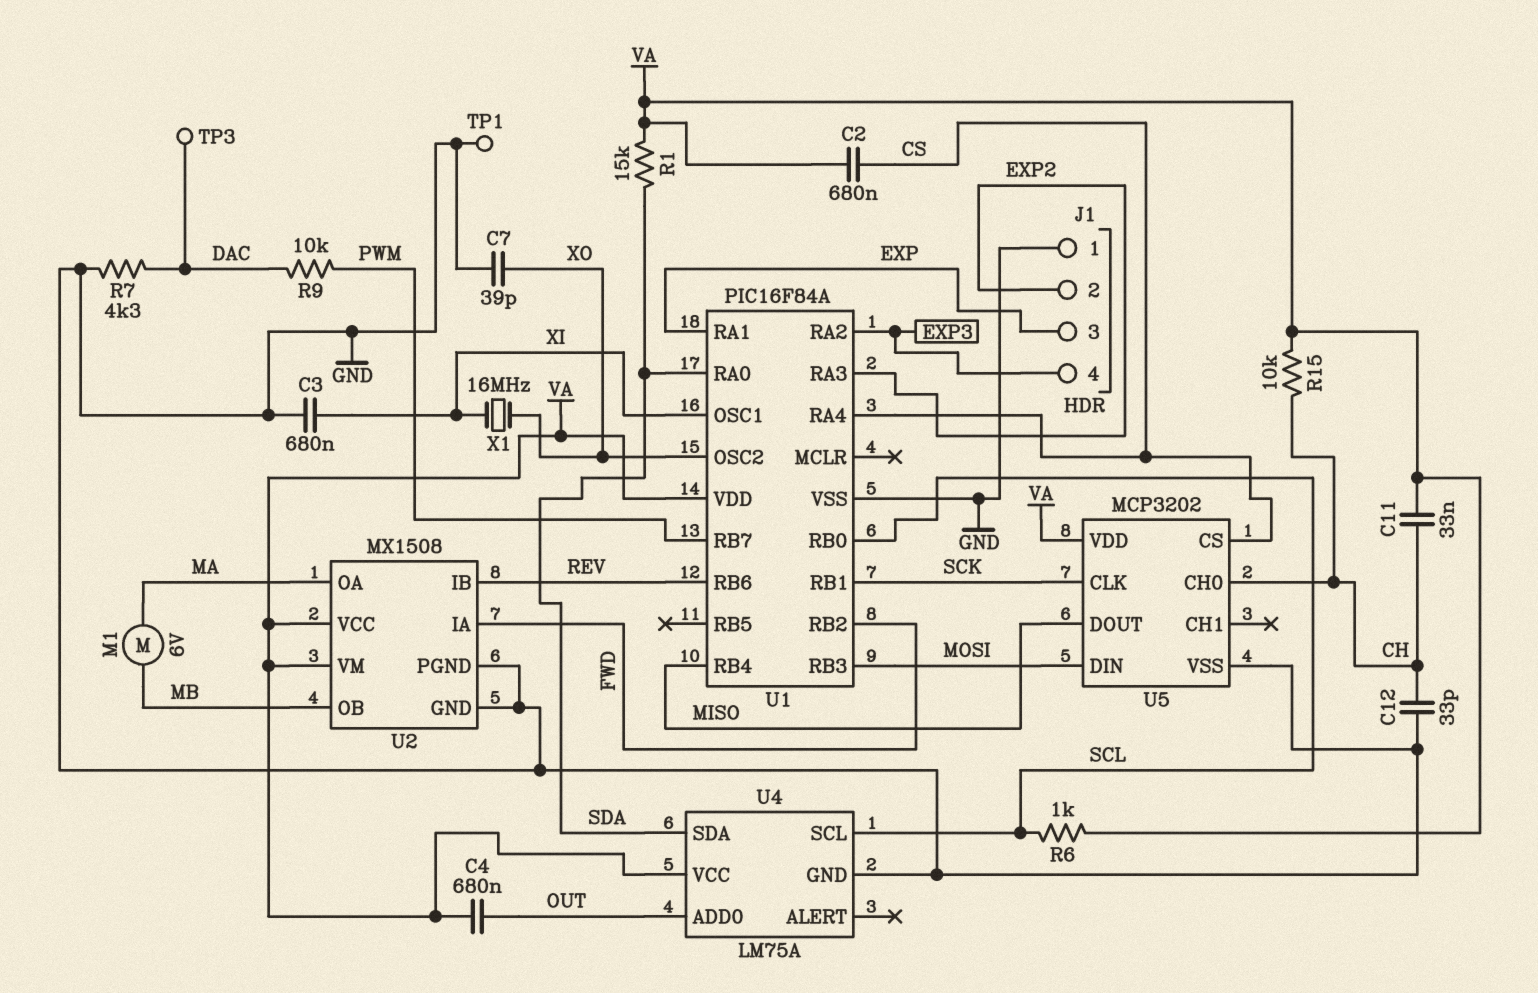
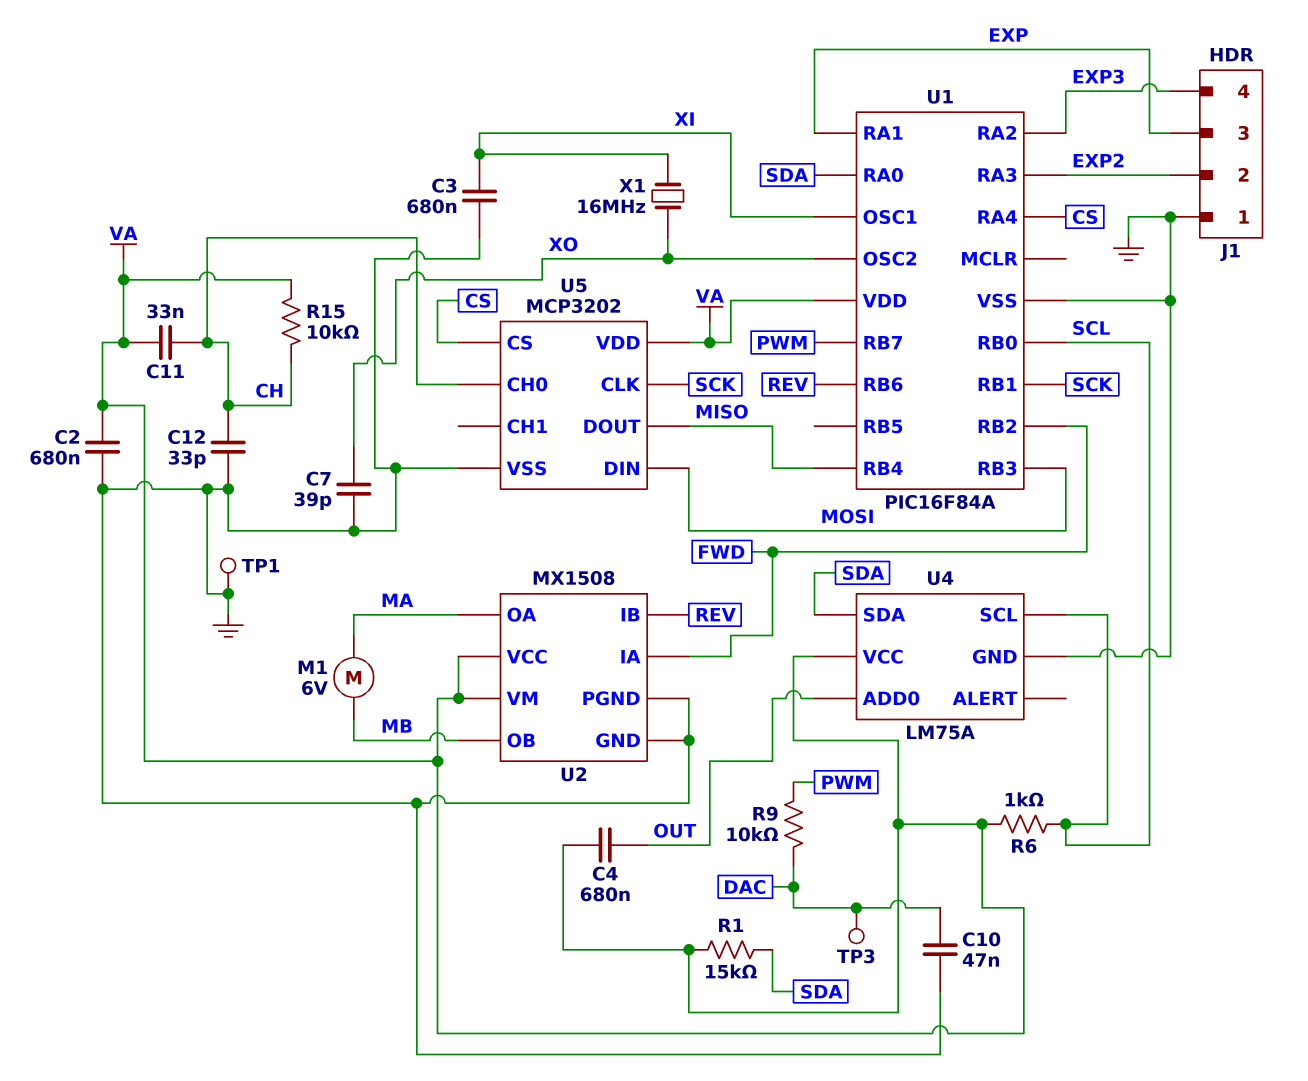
C2: 680nF (CS, VA) -> 680nF (GND, VA)
C10: none -> 47nF (DAC, GND)
R7: 4.3k (DAC, GND) -> none

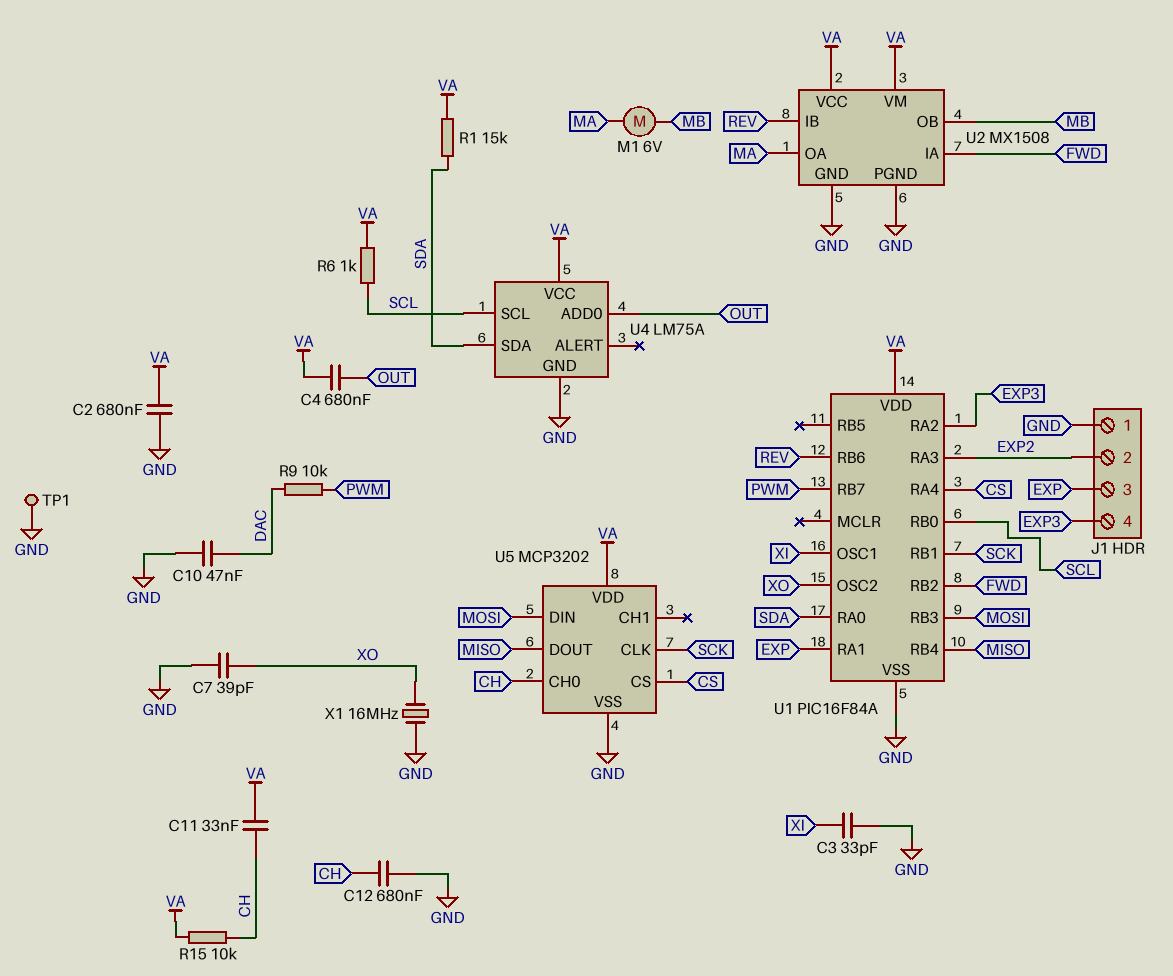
C3: 680nF (GND, XI) -> 33pF (GND, XI)
C12: 33pF (CH, GND) -> 680nF (CH, GND)
TP3: test point (DAC) -> none
X1: 16MHz (XI, XO) -> 16MHz (GND, XO)

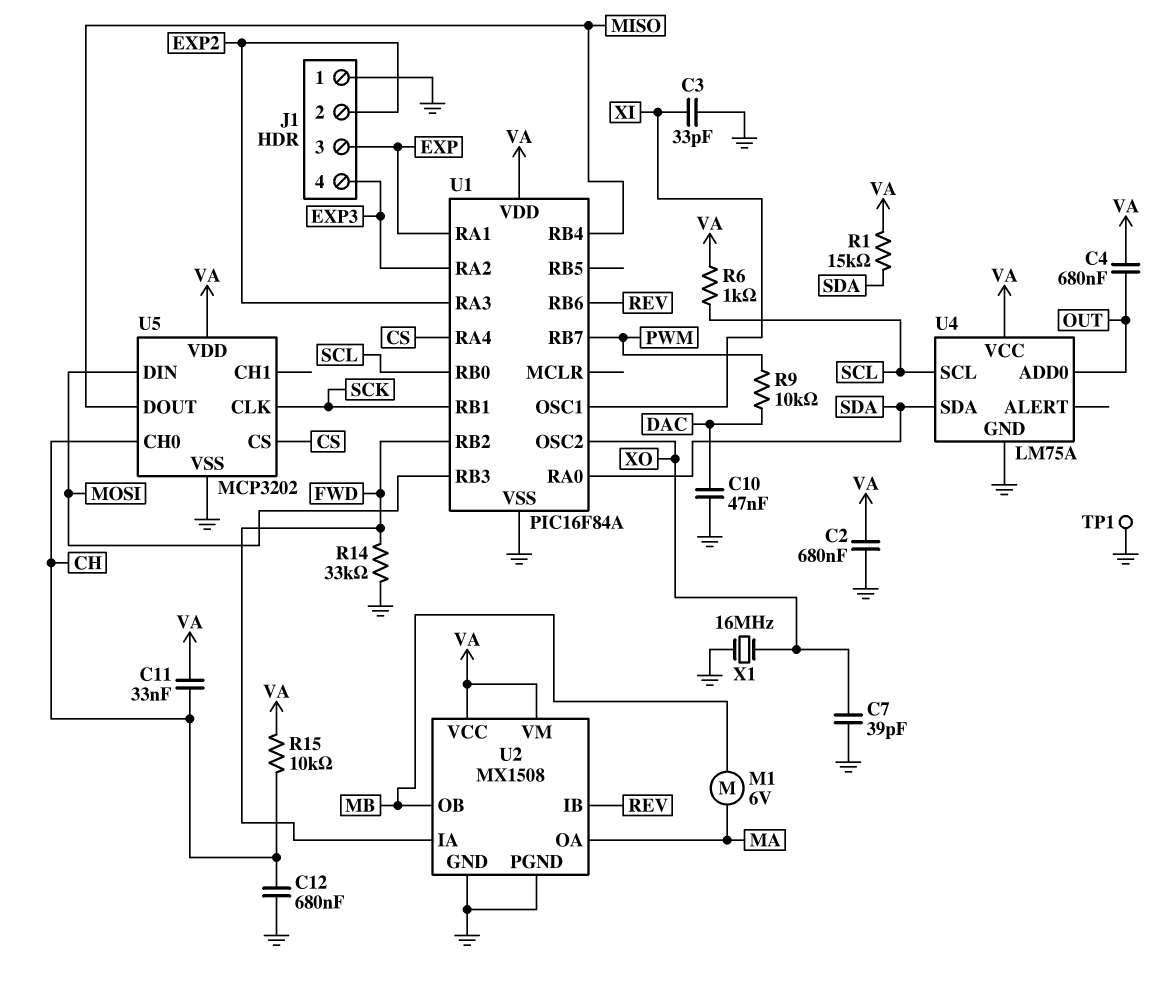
R14: none -> 33k (FWD, GND)

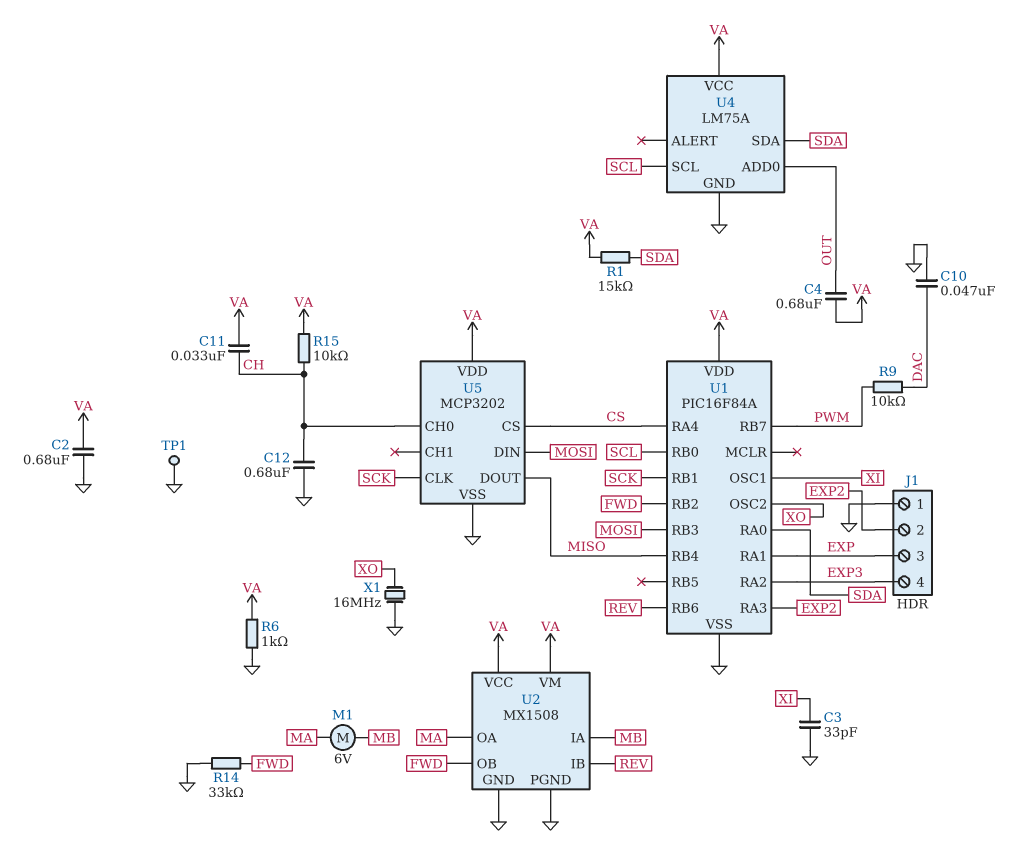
C7: 39pF (GND, XO) -> none
R6: 1k (SCL, VA) -> 1k (GND, VA)
U2 pin IA: FWD -> MB
U2 pin OB: MB -> FWD

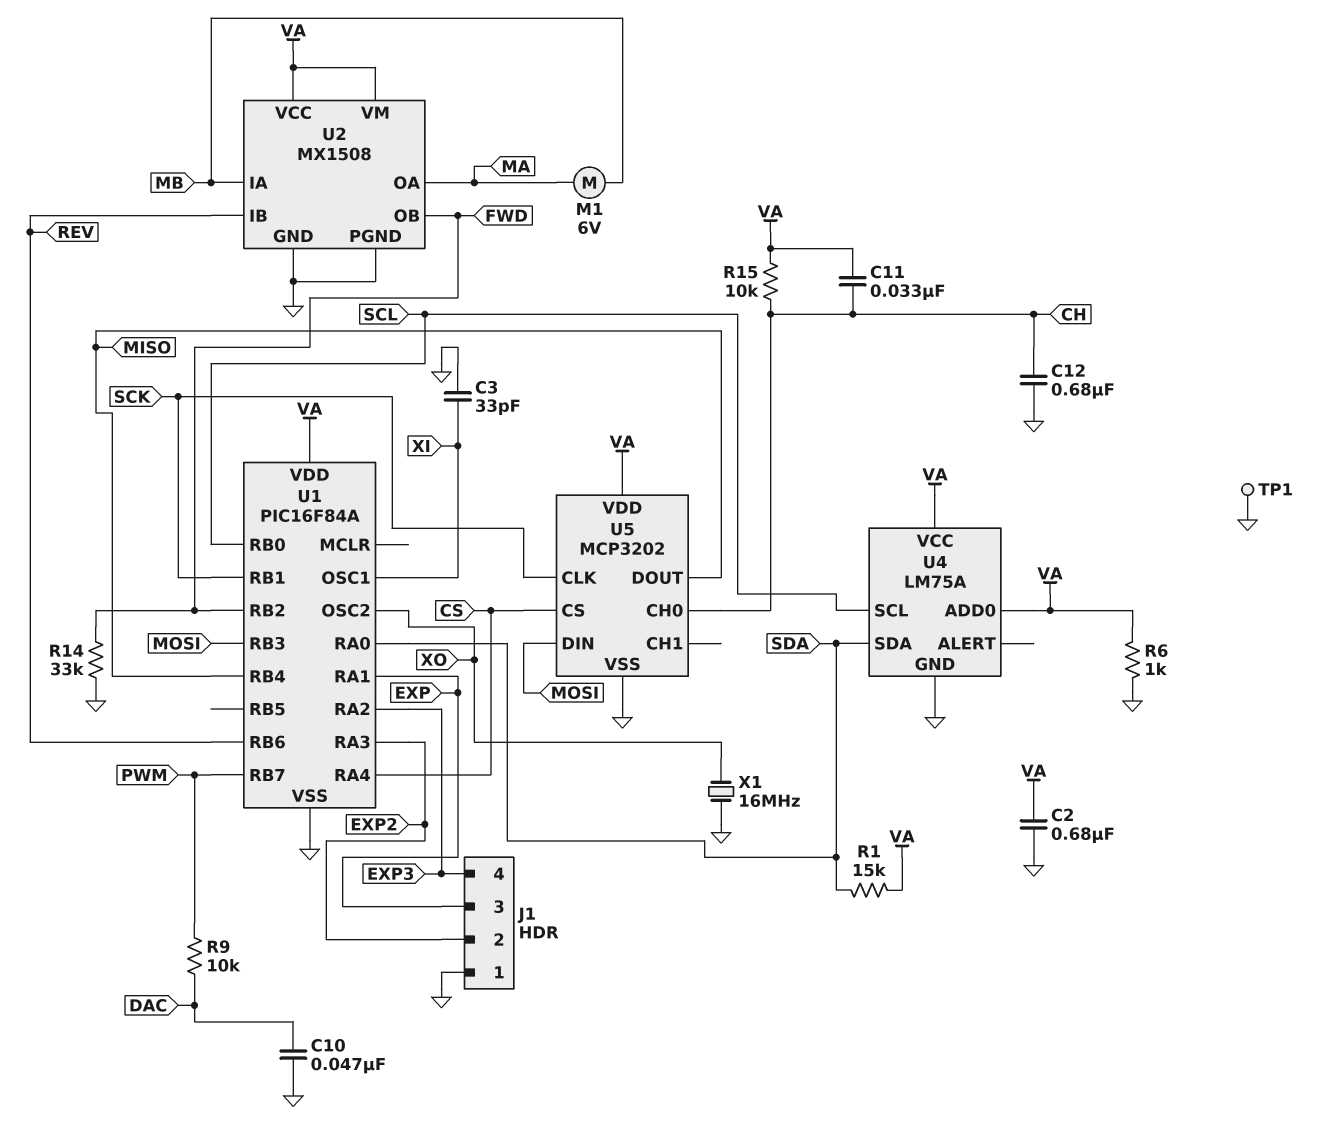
C4: 680nF (OUT, VA) -> none
U4 pin ADD0: OUT -> VA

